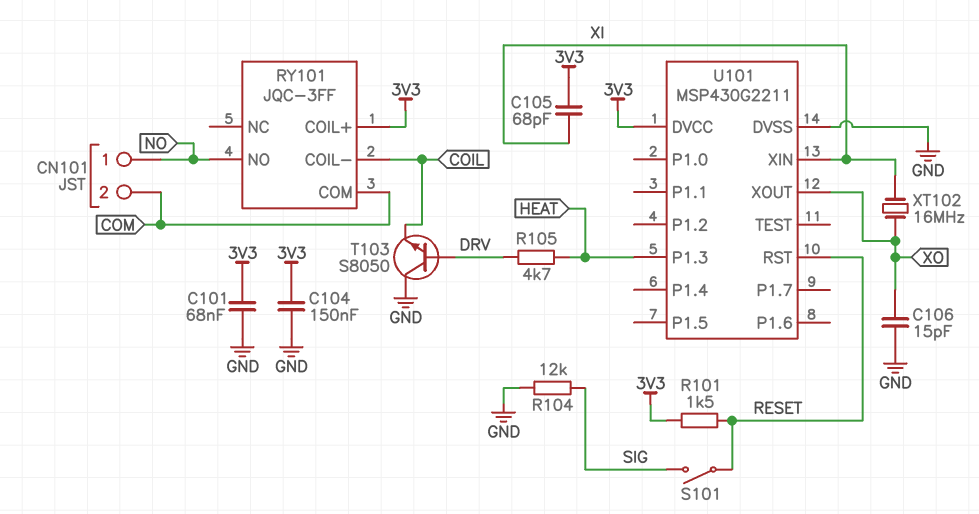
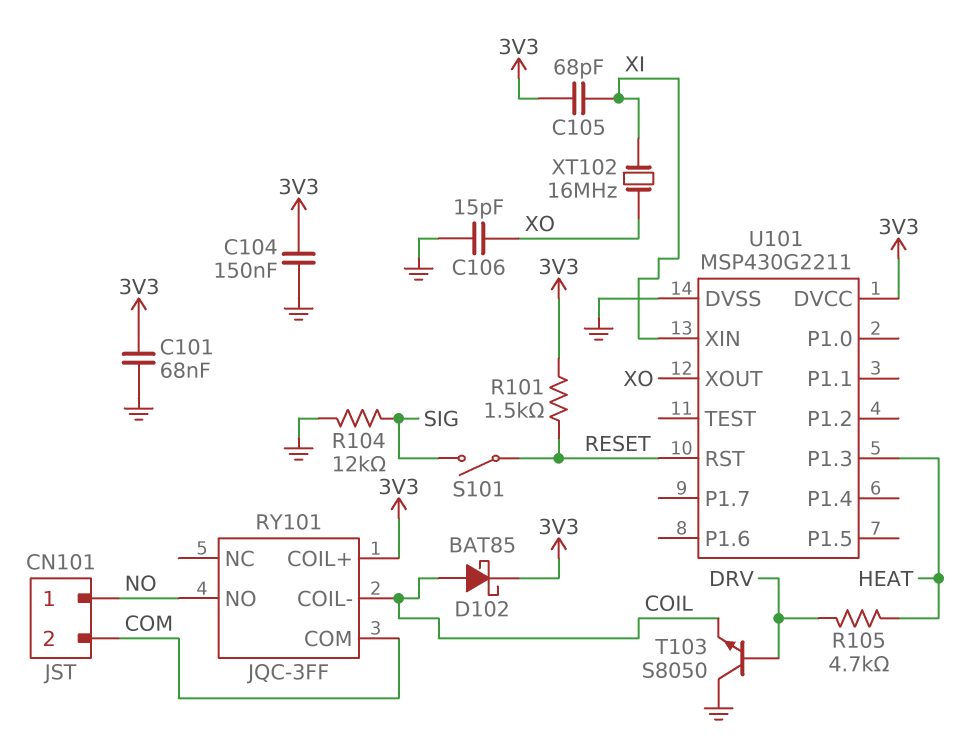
D102: none -> schottky BAT85 (A COIL, K 3V3)

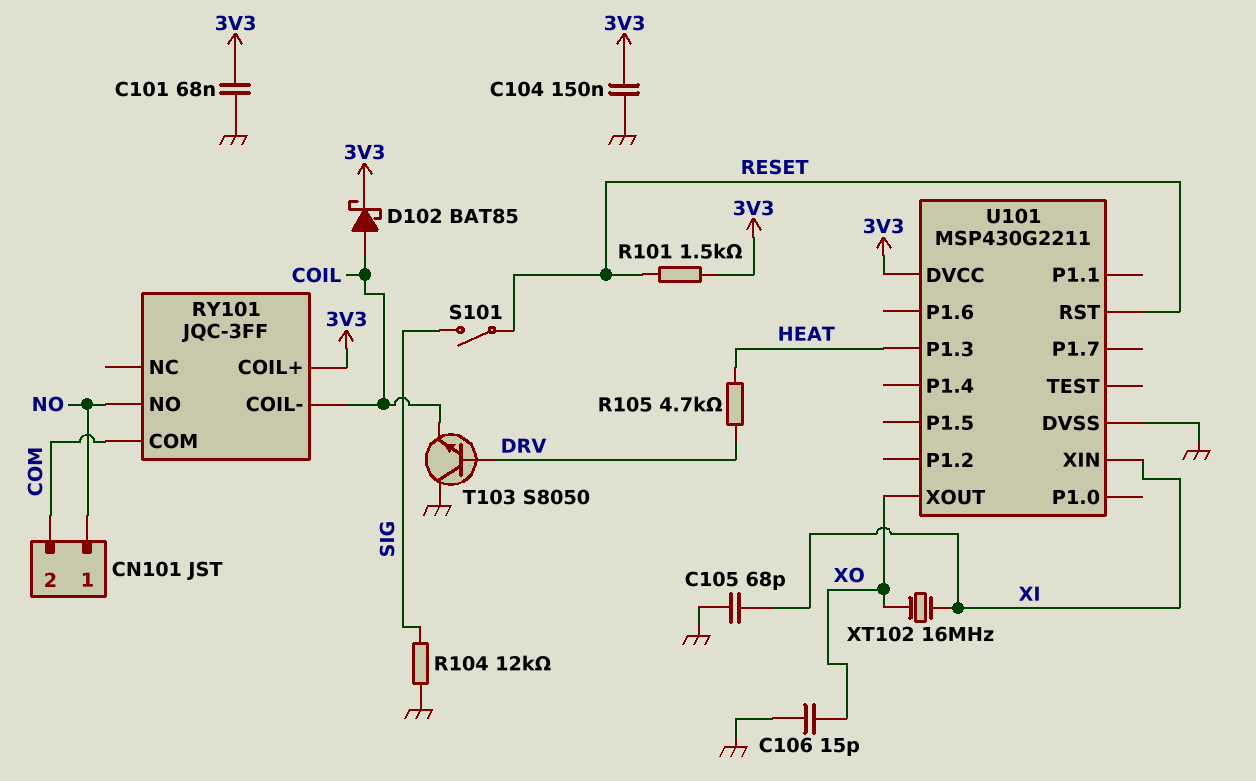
C105: 68pF (3V3, XI) -> 68pF (GND, XI)

